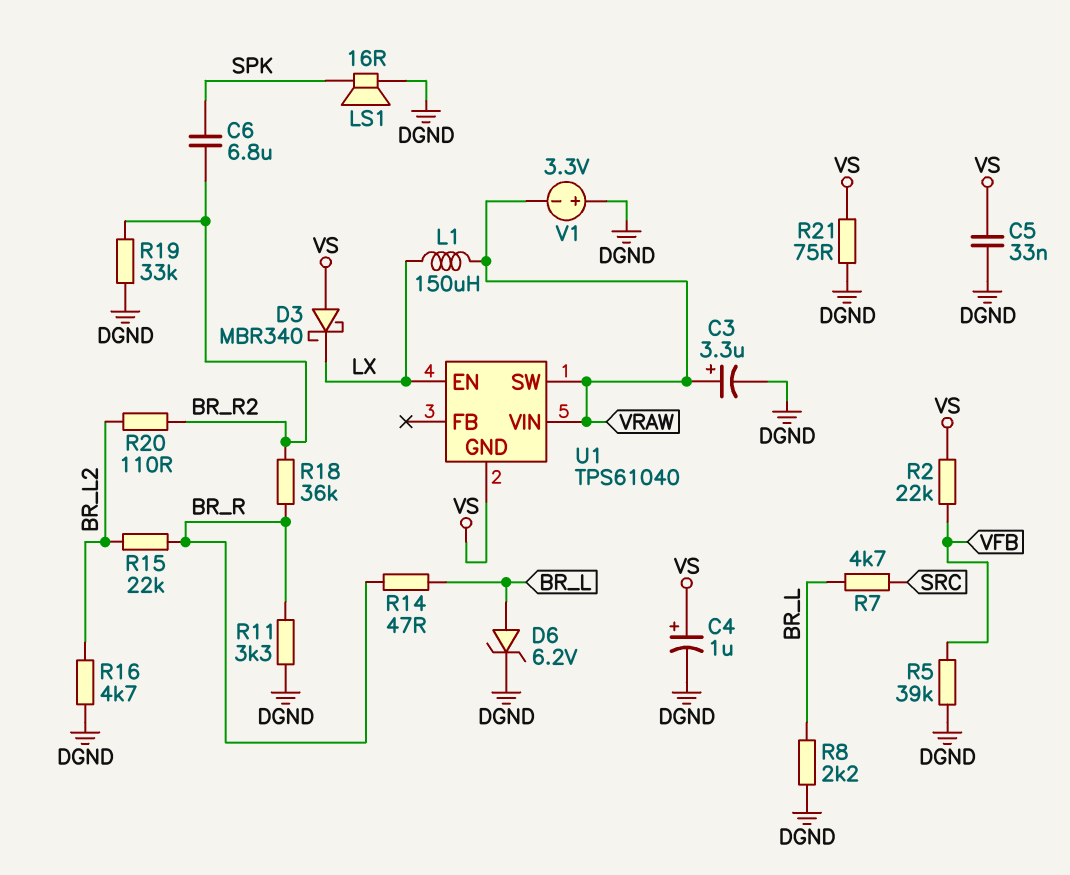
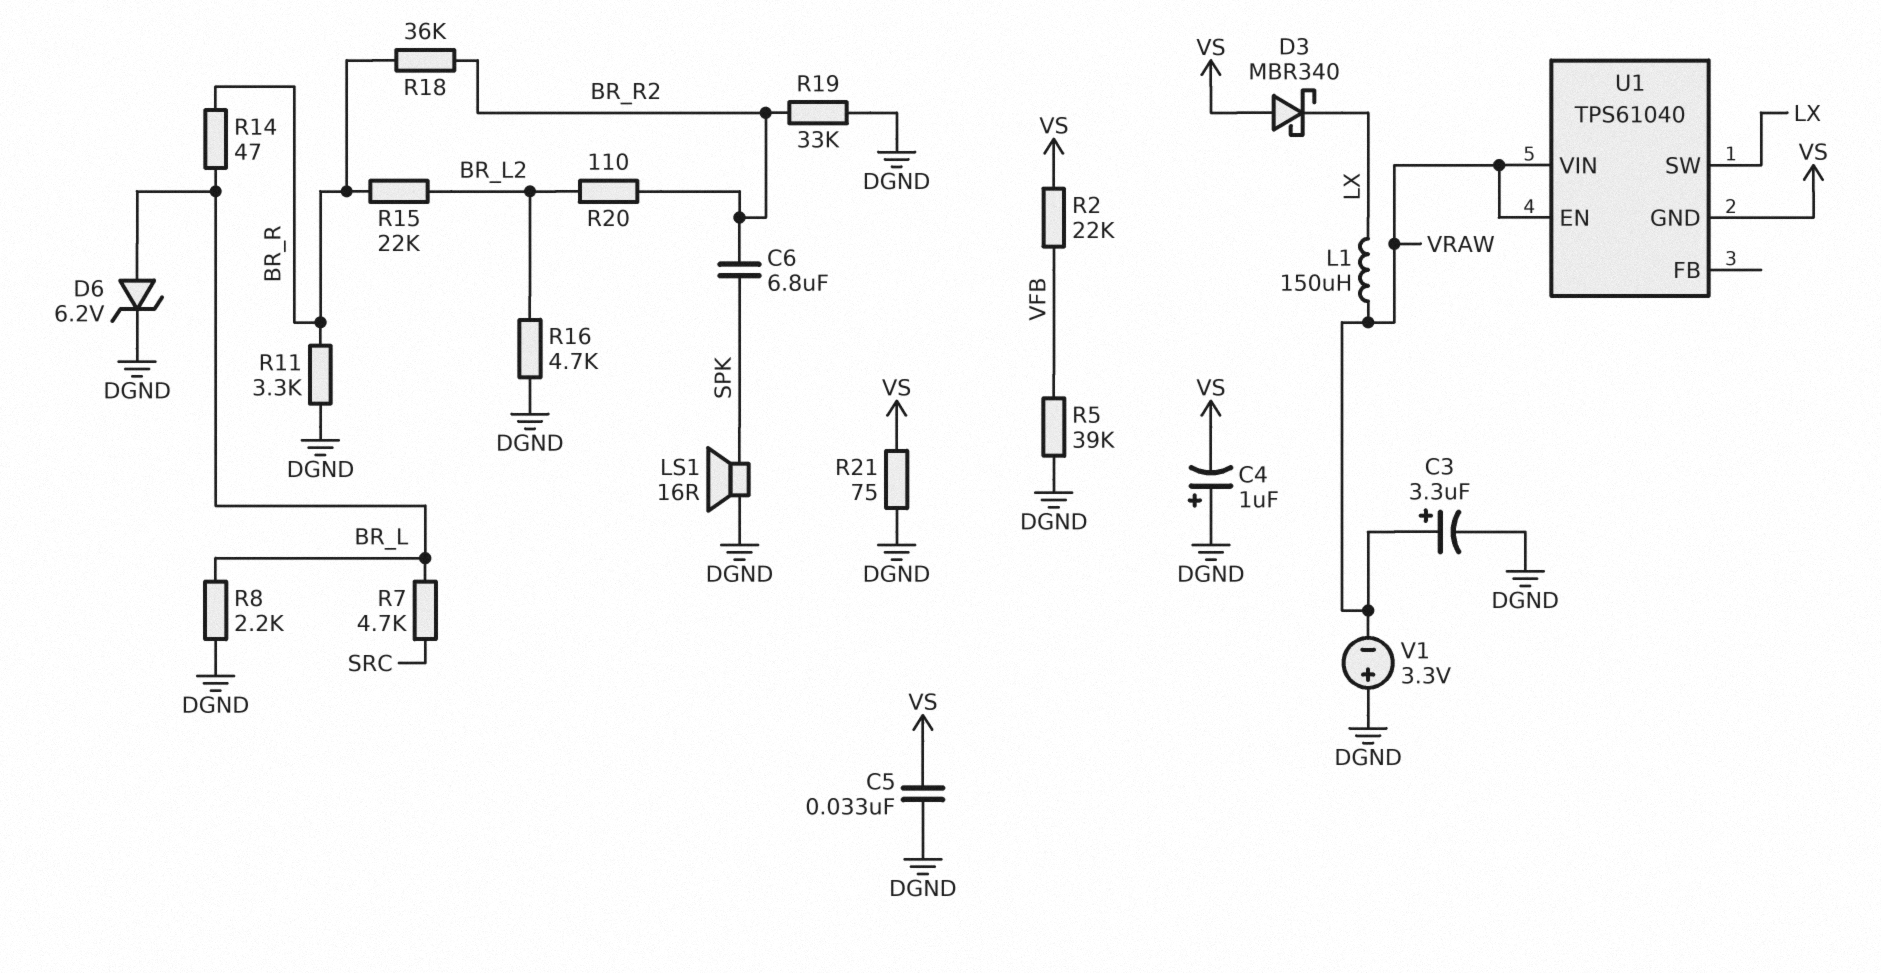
C4: 1uF (plus VS, minus DGND) -> 1uF (plus DGND, minus VS)
U1 pin EN: LX -> VRAW
U1 pin SW: VRAW -> LX

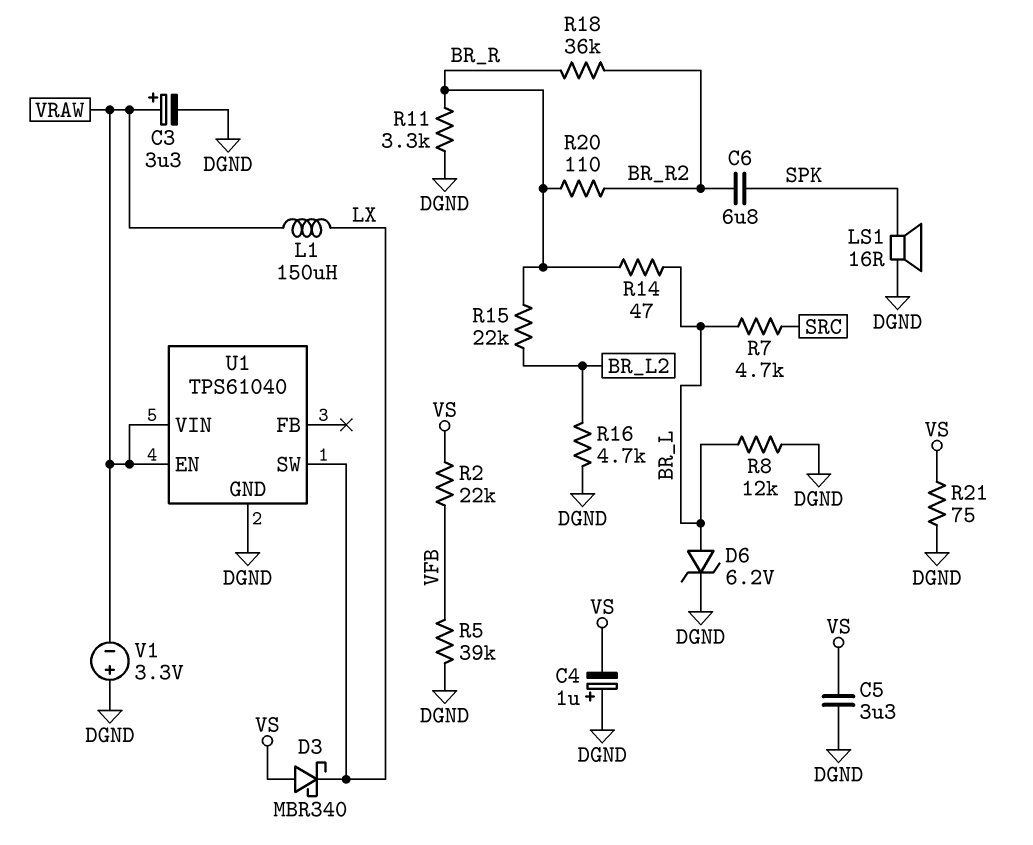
C5: 33nF (DGND, VS) -> 3.3uF (DGND, VS)
R8: 2.2k (BR_L, DGND) -> 12k (BR_L, DGND)
R19: 33k (BR_R2, DGND) -> none
R20: 110 (BR_L2, BR_R2) -> 110 (BR_R, BR_R2)
U1 pin GND: VS -> DGND

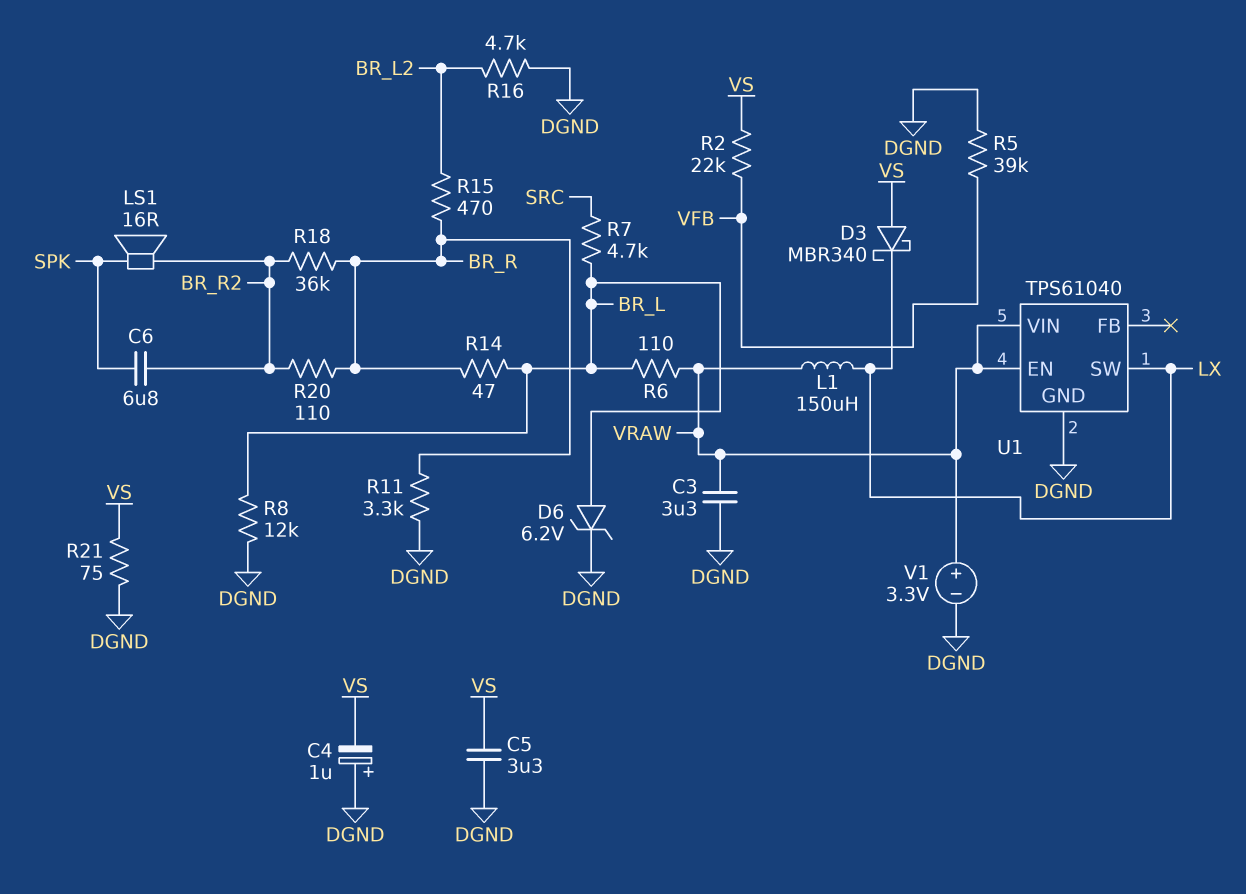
C3: 3.3uF (plus VRAW, minus DGND) -> 3.3uF (DGND, VRAW)
LS1: speaker 16R (DGND, SPK) -> speaker 16R (BR_R2, SPK)
R6: none -> 110 (BR_L, VRAW)
R15: 22k (BR_L2, BR_R) -> 470 (BR_L2, BR_R)
V1: 3.3V (plus DGND, minus VRAW) -> 3.3V (plus VRAW, minus DGND)

